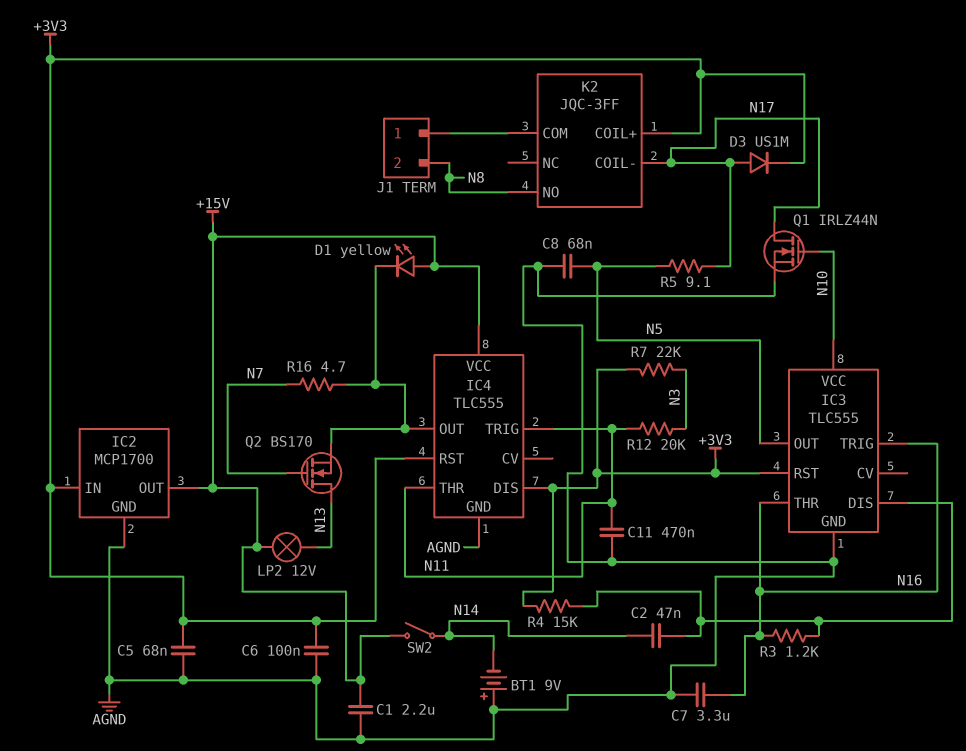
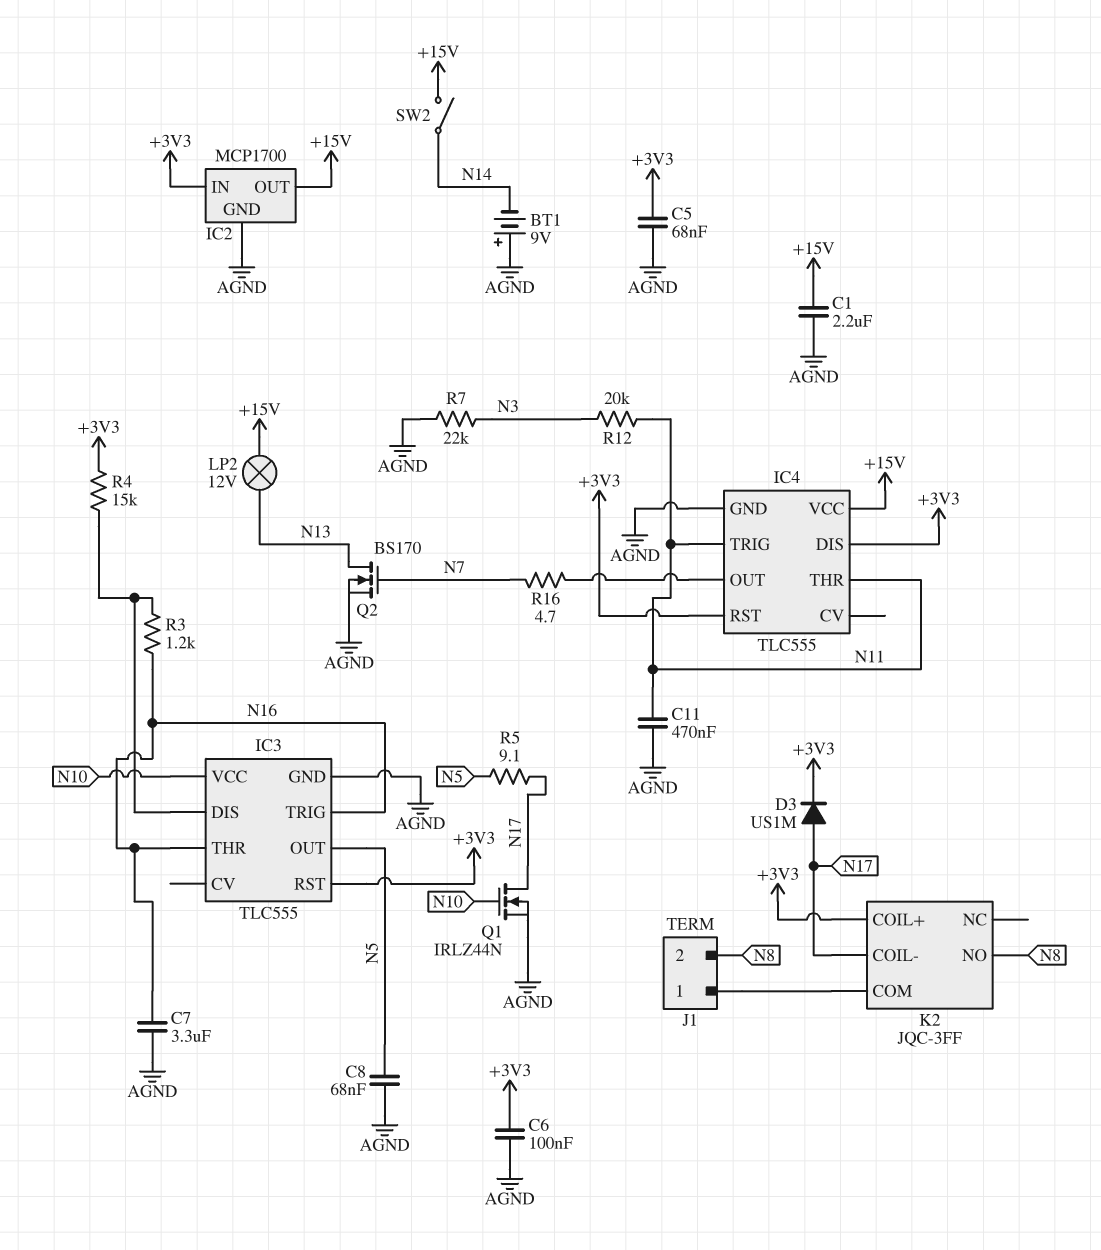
C2: 47nF (IC3/DIS, N14) -> none
D1: LED yellow (A +15V, K IC4/OUT) -> none
Q2: NMOS BS170 (G N7, D N13, S IC4/OUT) -> NMOS BS170 (G N7, D N13, S AGND)
R7: 22k (+3V3, N3) -> 22k (AGND, N3)

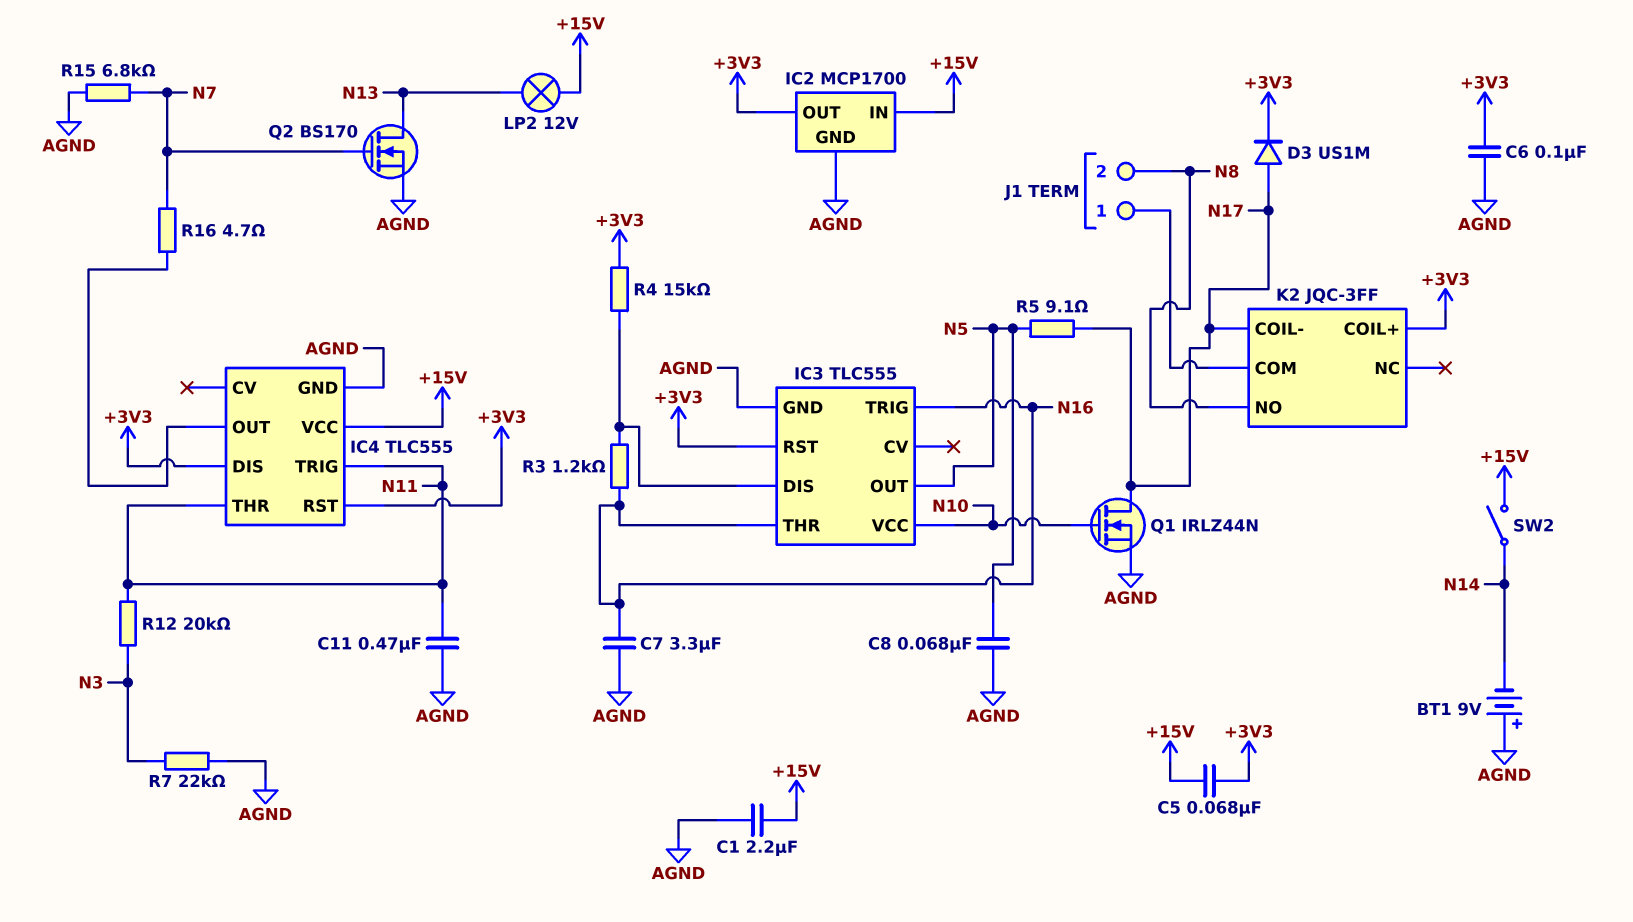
C5: 68nF (+3V3, AGND) -> 68nF (+3V3, +15V)
IC2 pin IN: +3V3 -> +15V
IC2 pin OUT: +15V -> +3V3
R15: none -> 6.8k (AGND, N7)

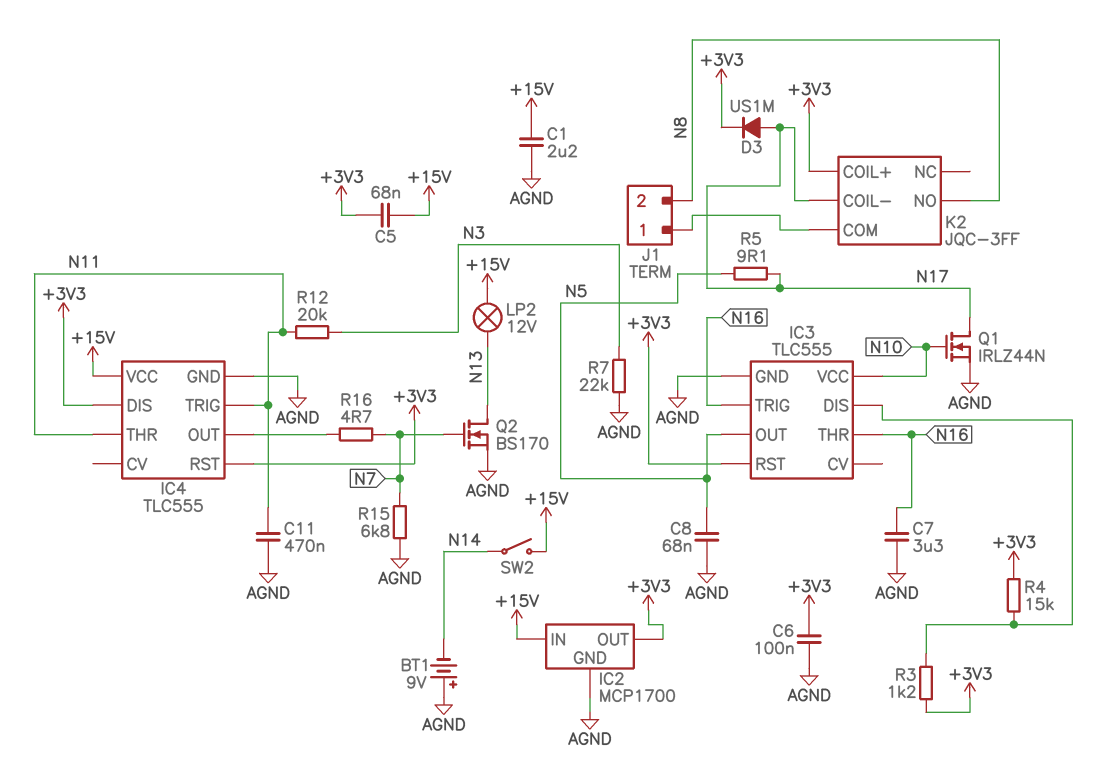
R3: 1.2k (IC3/DIS, N16) -> 1.2k (+3V3, IC3/DIS)

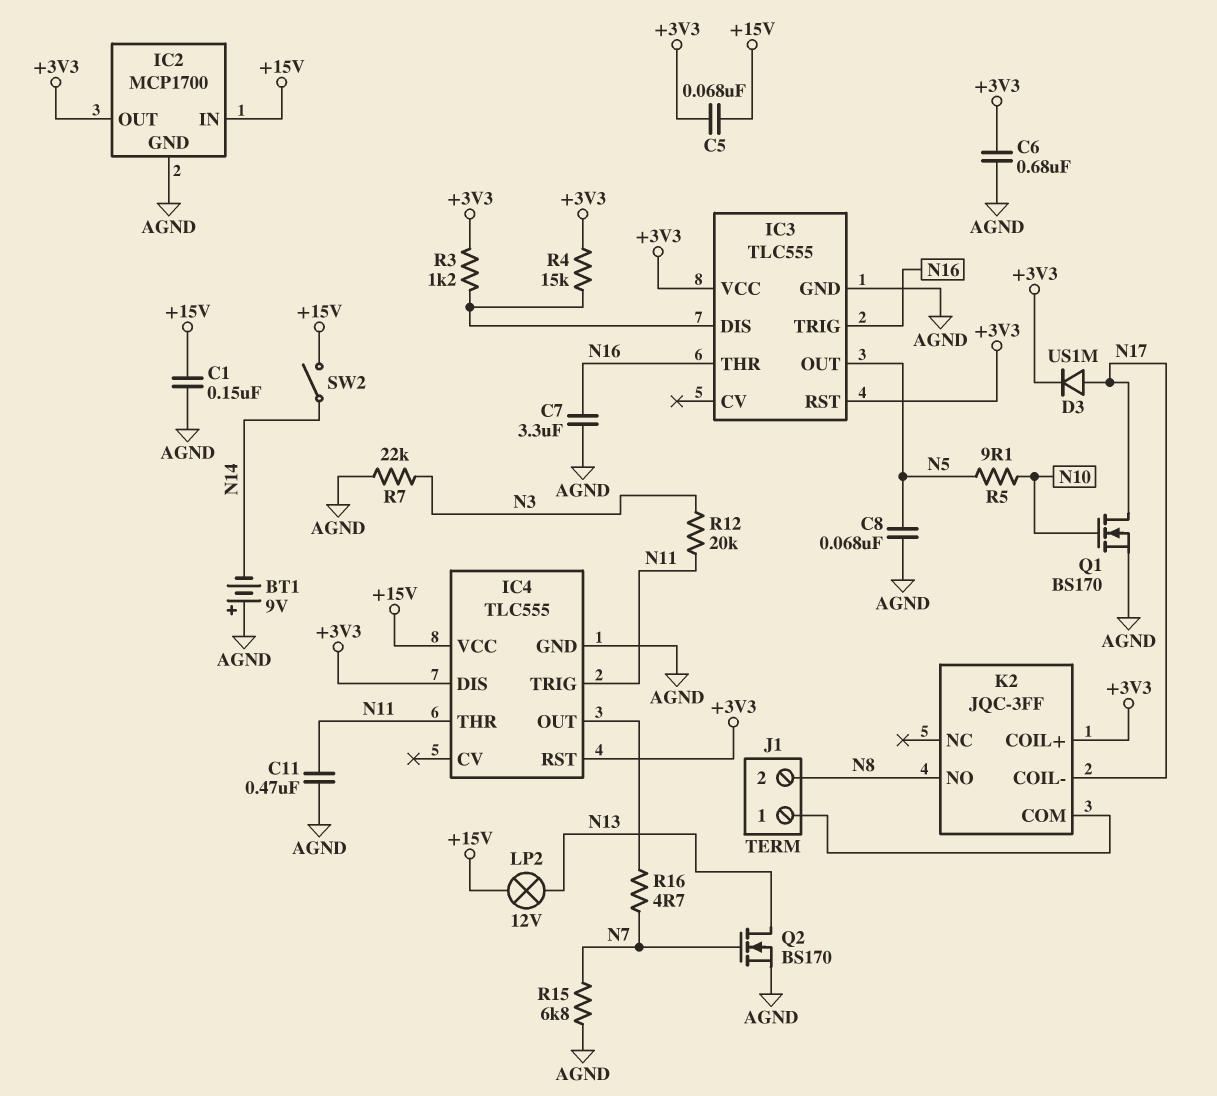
C1: 2.2uF (+15V, AGND) -> 150nF (+15V, AGND)
C6: 100nF (+3V3, AGND) -> 680nF (+3V3, AGND)
IC3 pin VCC: N10 -> +3V3
Q1: NMOS IRLZ44N (G N10, D N17, S AGND) -> NMOS BS170 (G N10, D N17, S AGND)
R5: 9.1 (N5, N17) -> 9.1 (N5, N10)

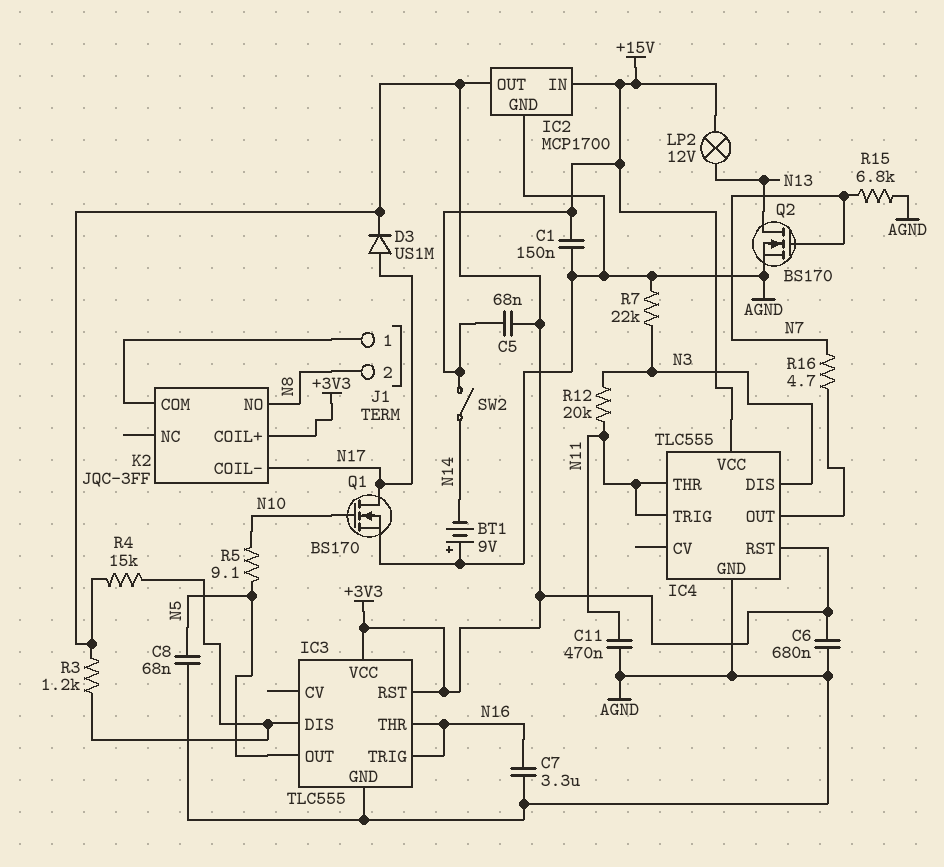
IC4 pin DIS: +3V3 -> N3

